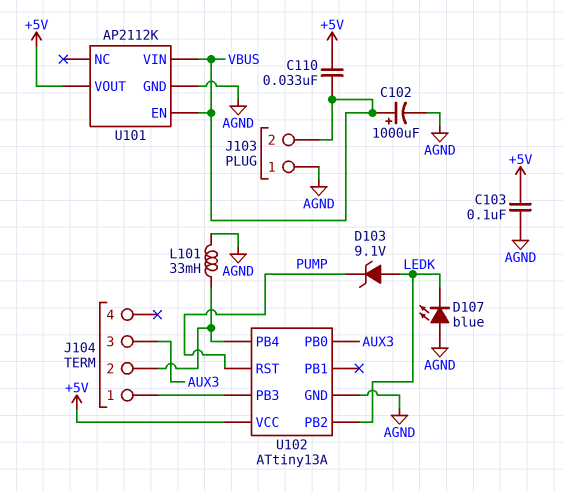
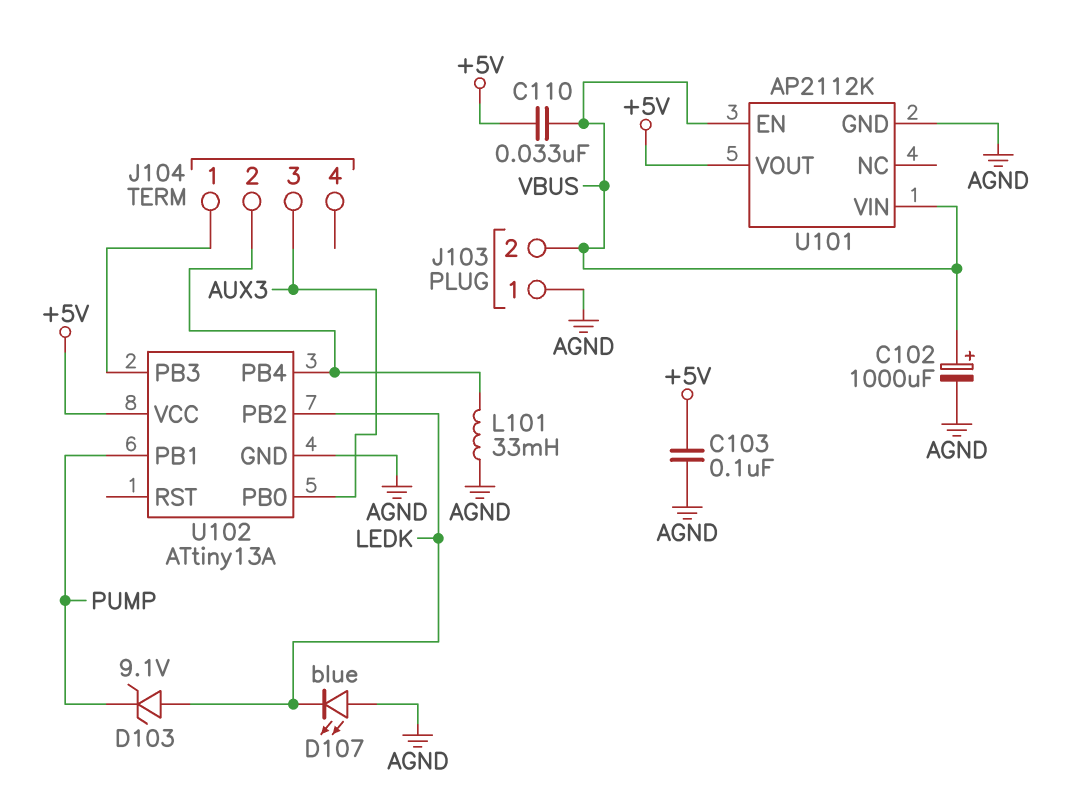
U102 pin PB1: none -> PUMP
U102 pin RST: PUMP -> none

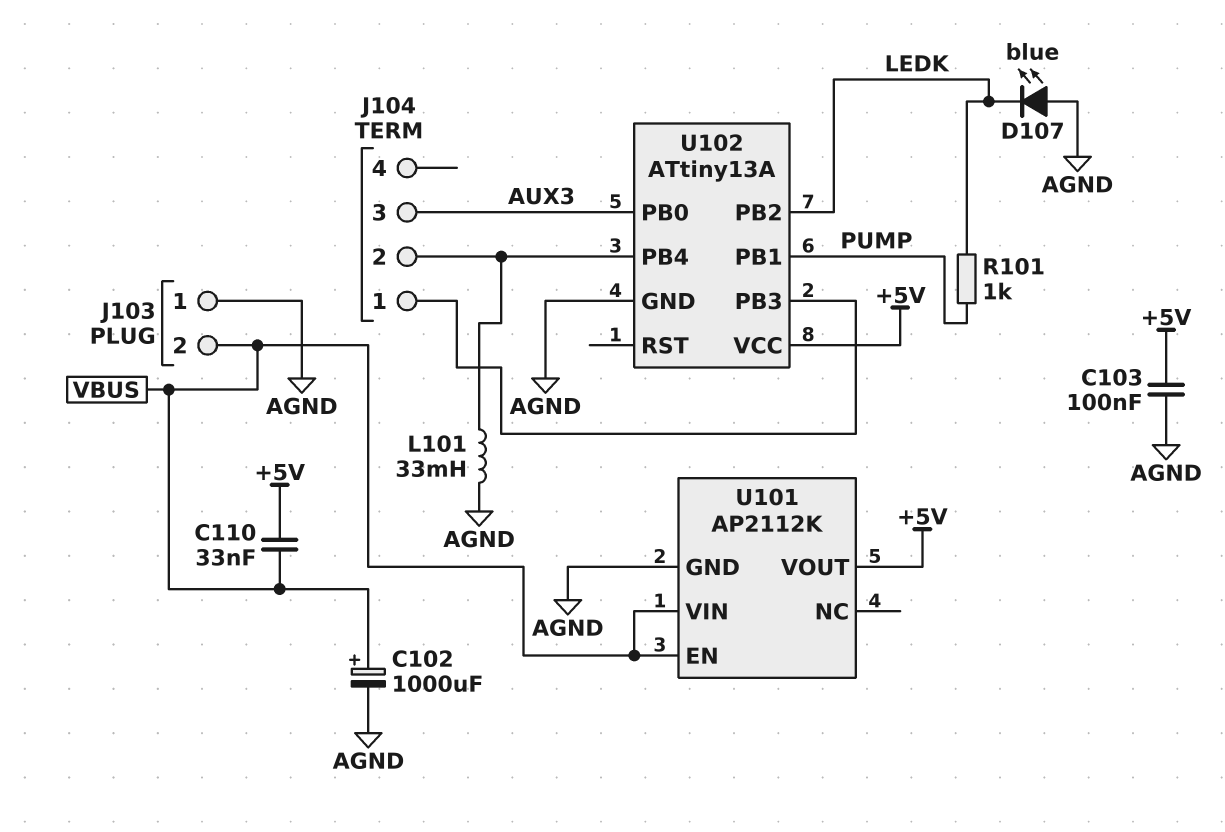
D103: zener 9.1V (A LEDK, K PUMP) -> none
R101: none -> 1k (LEDK, PUMP)

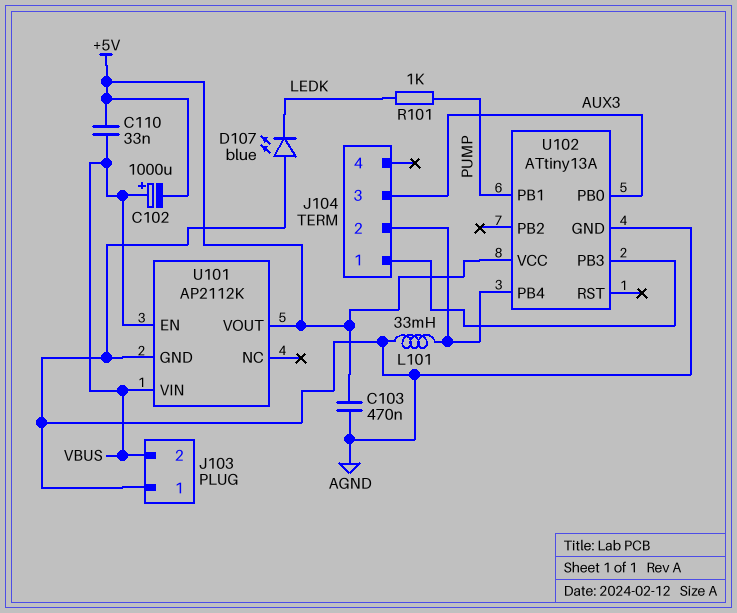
C102: 1000uF (plus VBUS, minus AGND) -> 1000uF (plus VBUS, minus +5V)
C103: 100nF (+5V, AGND) -> 470nF (+5V, AGND)
U102 pin PB2: LEDK -> none

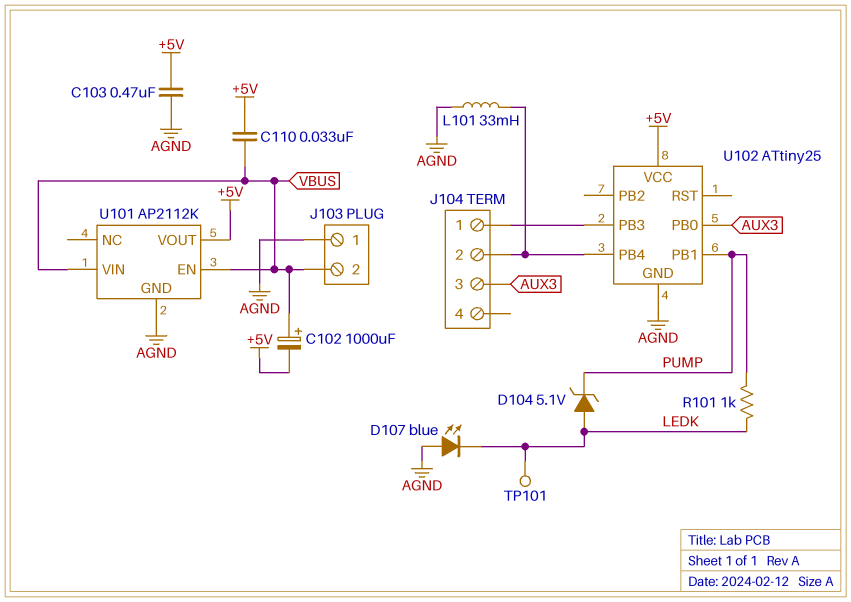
D104: none -> zener 5.1V (A LEDK, K PUMP)
TP101: none -> test point (LEDK)
U102: ATtiny13A -> ATtiny25

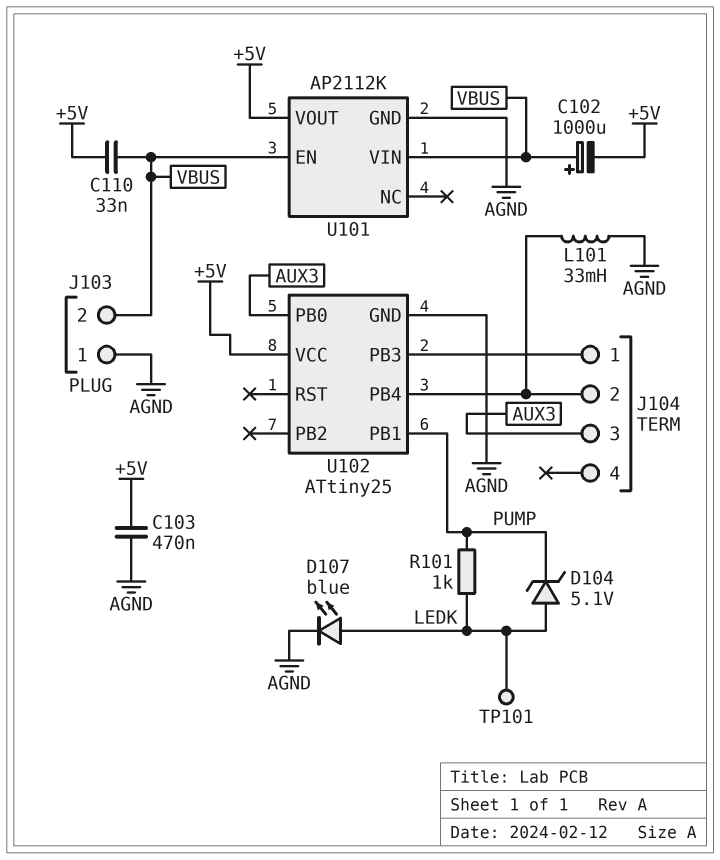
D107: LED blue (A AGND, K LEDK) -> LED blue (A LEDK, K AGND)

